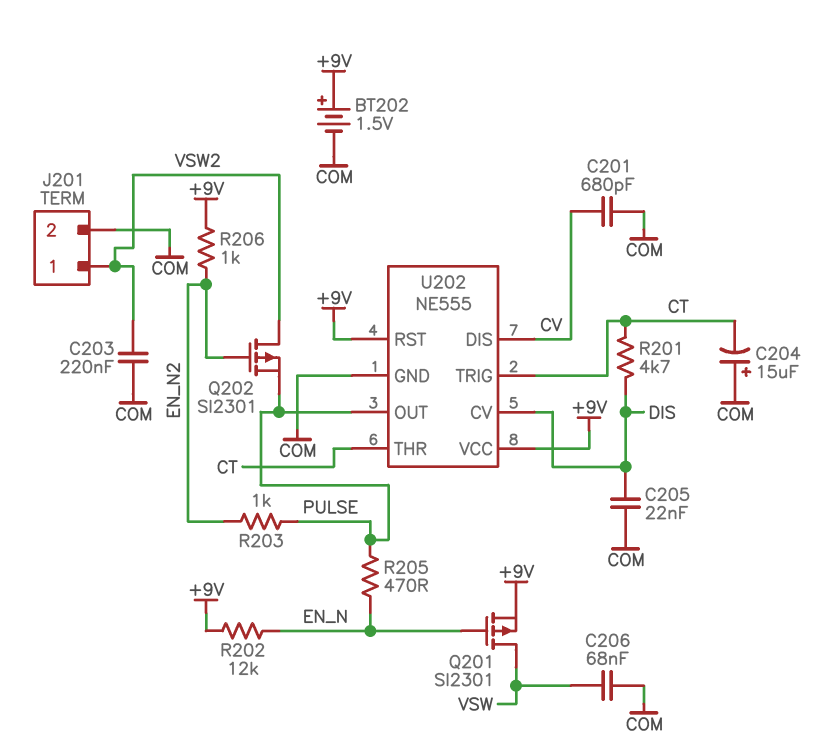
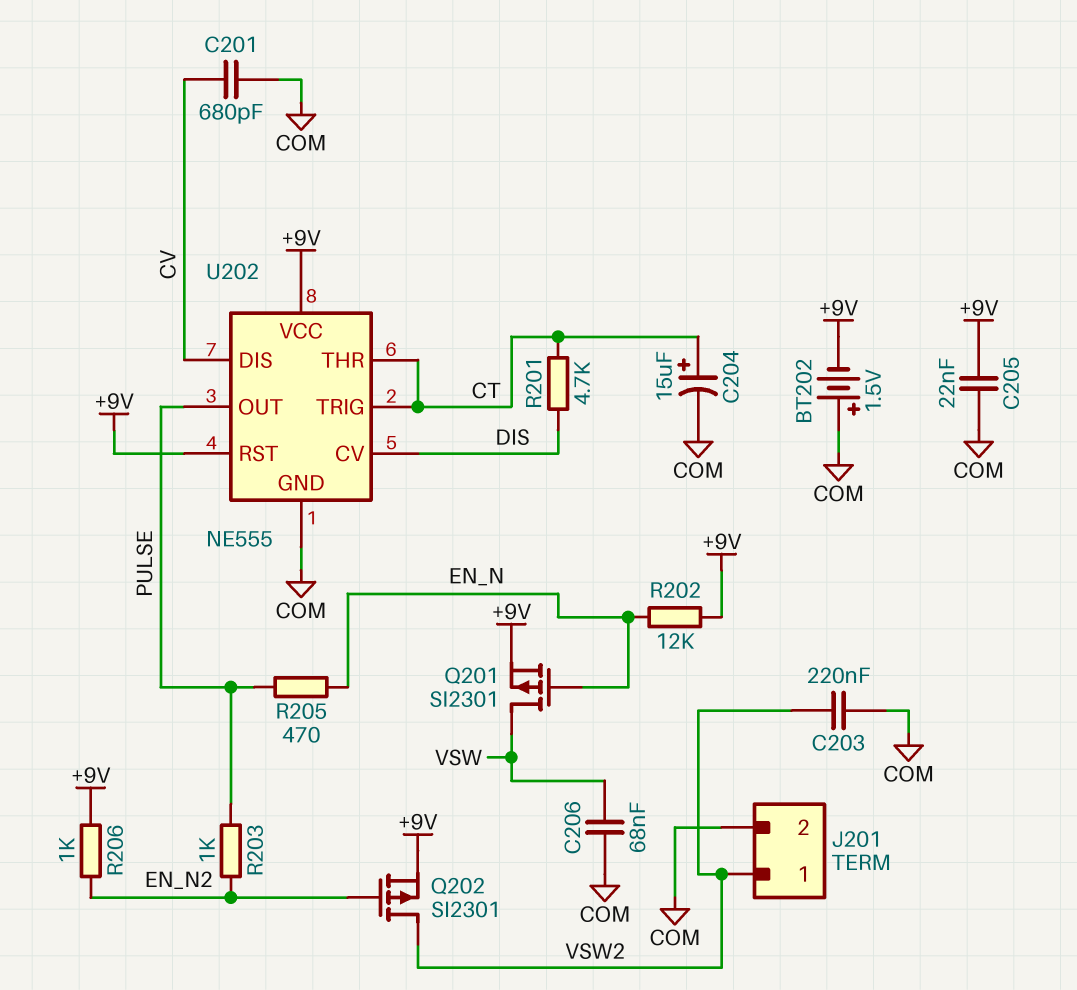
BT202: 1.5V (plus +9V, minus COM) -> 1.5V (plus COM, minus +9V)
C204: 15uF (plus COM, minus CT) -> 15uF (plus CT, minus COM)
C205: 22nF (COM, DIS) -> 22nF (+9V, COM)
Q202: PMOS SI2301 (G EN_N2, D VSW2, S PULSE) -> PMOS SI2301 (G EN_N2, D VSW2, S +9V)

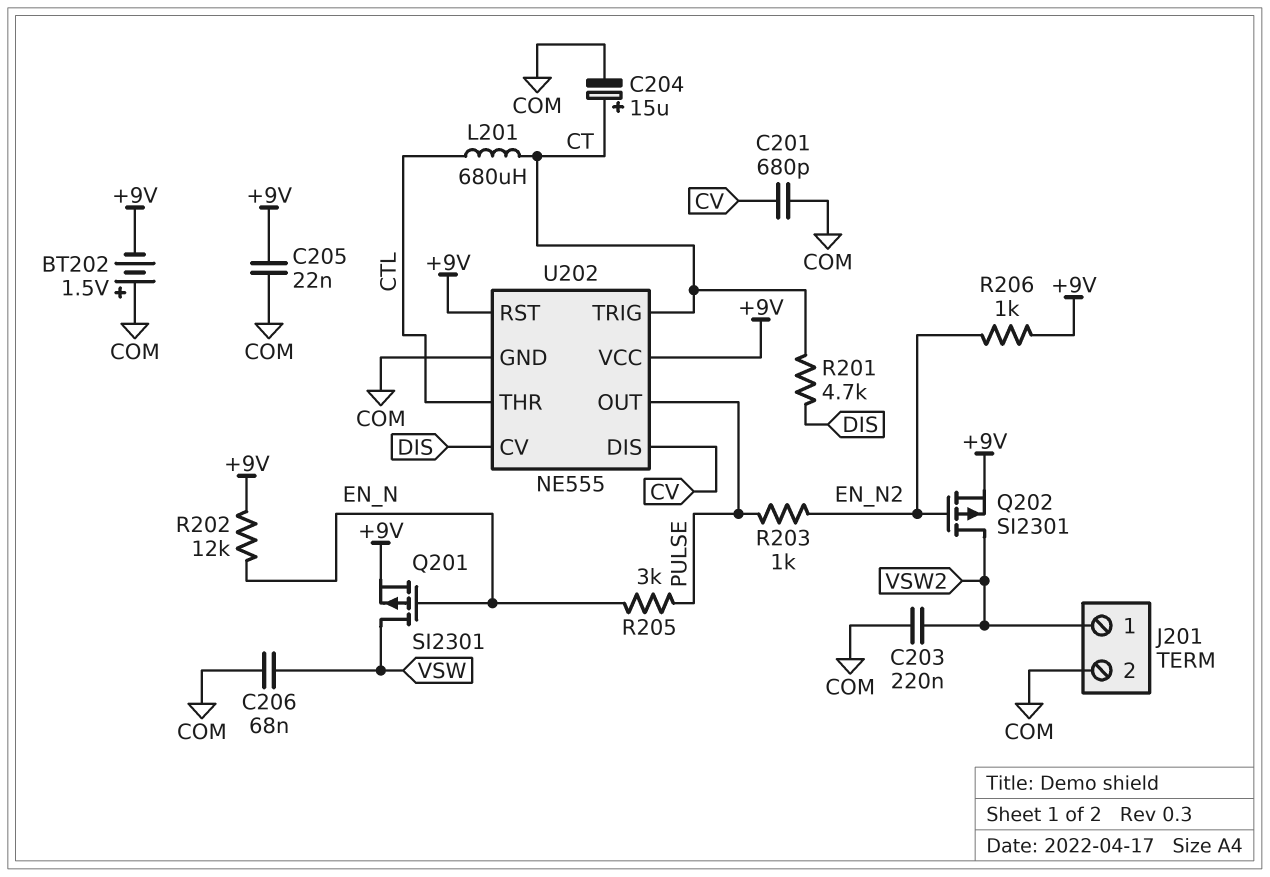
L201: none -> 680uH (CT, CTL)
R205: 470 (EN_N, PULSE) -> 3k (EN_N, PULSE)
U202 pin THR: CT -> CTL

